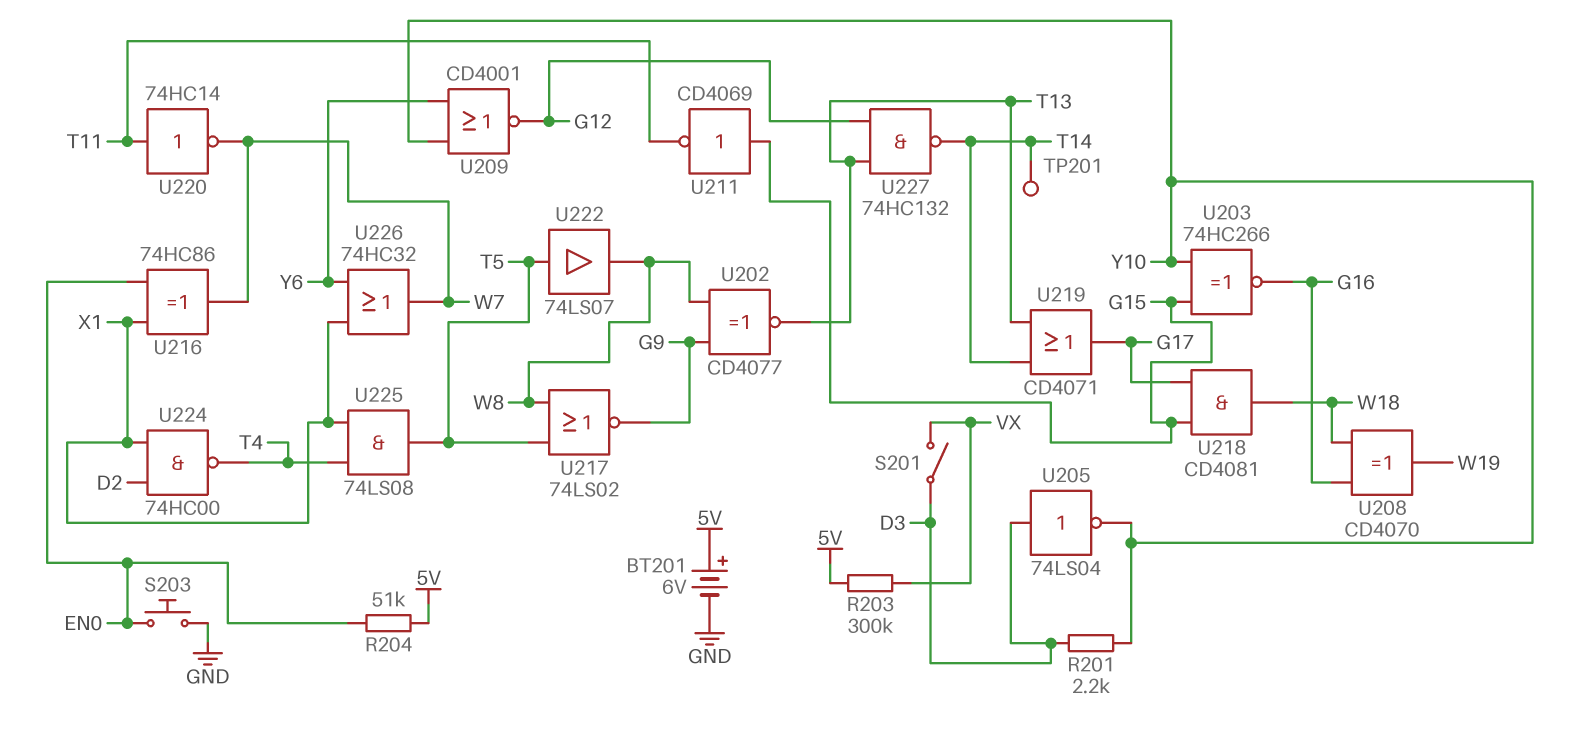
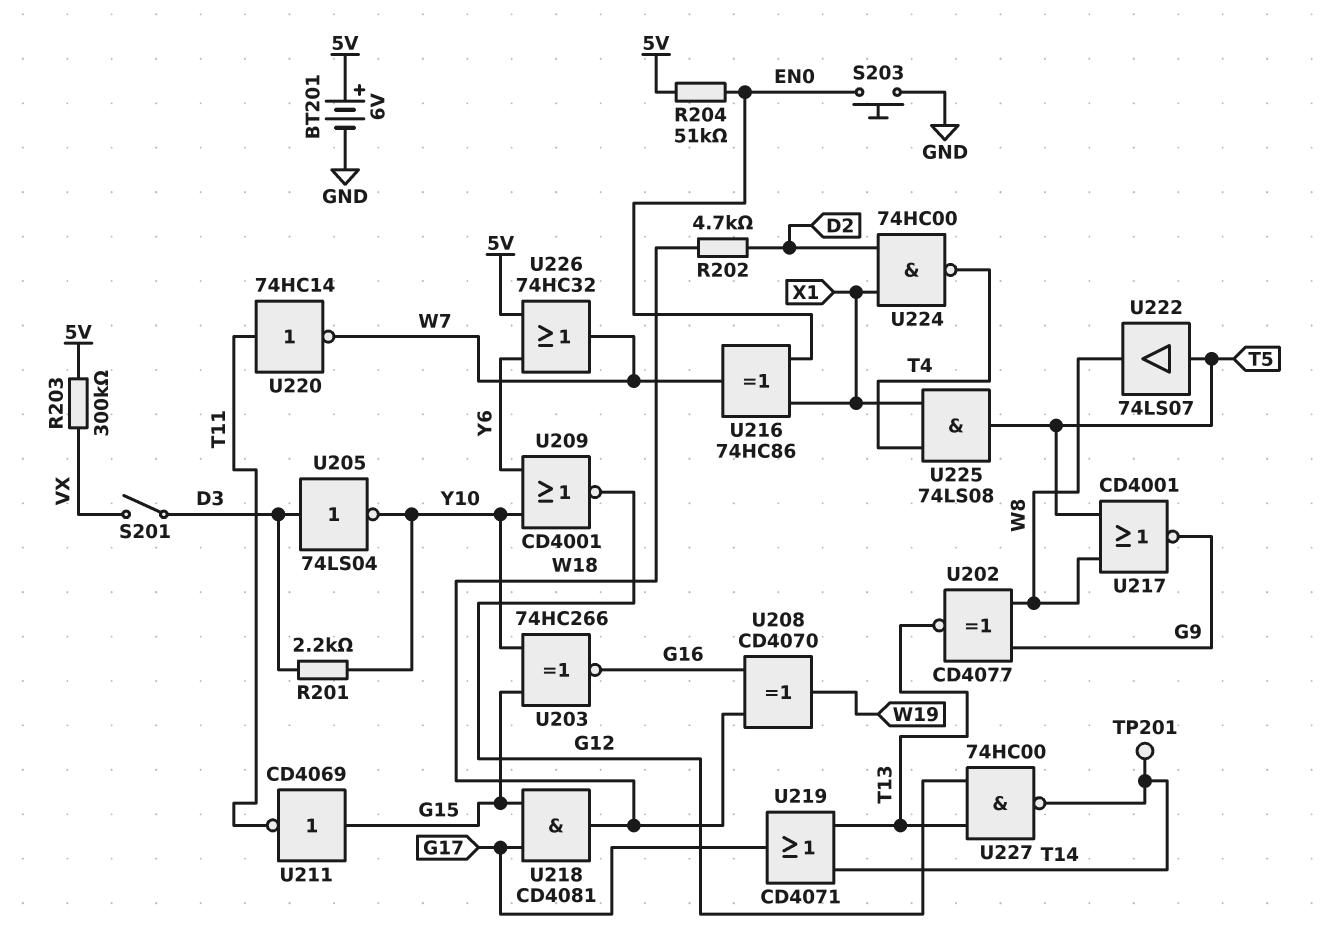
R202: none -> 4.7k (D2, W18)
U217: NOR 74LS02 (in T5, in W8, out G9) -> NOR CD4001 (in T5, in W8, out G9)
U226: OR 74HC32 (in X1, in Y6, out W7) -> OR 74HC32 (in 5V, in Y6, out W7)
U227: NAND 74HC132 (in G12, in T13, out T14) -> NAND 74HC00 (in G12, in T13, out T14)

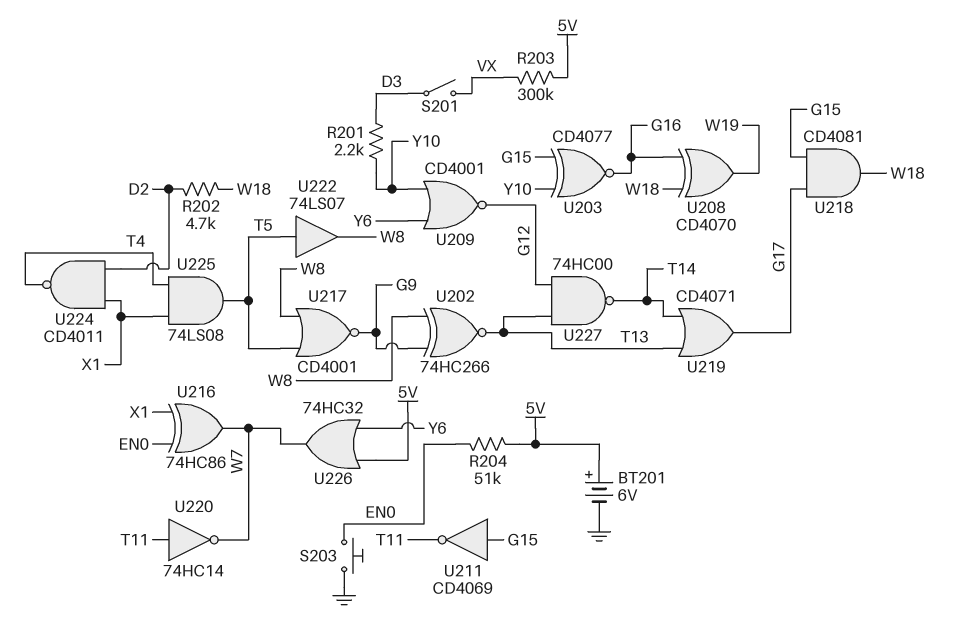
TP201: test point (T14) -> none
U202: XNOR CD4077 (in G9, in W8, out T13) -> XNOR 74HC266 (in G9, in W8, out T13)
U203: XNOR 74HC266 (in G15, in Y10, out G16) -> XNOR CD4077 (in G15, in Y10, out G16)
U205: NOT 74LS04 (in D3, out Y10) -> none
U224: NAND 74HC00 (in D2, in X1, out T4) -> NAND CD4011 (in D2, in X1, out T4)

